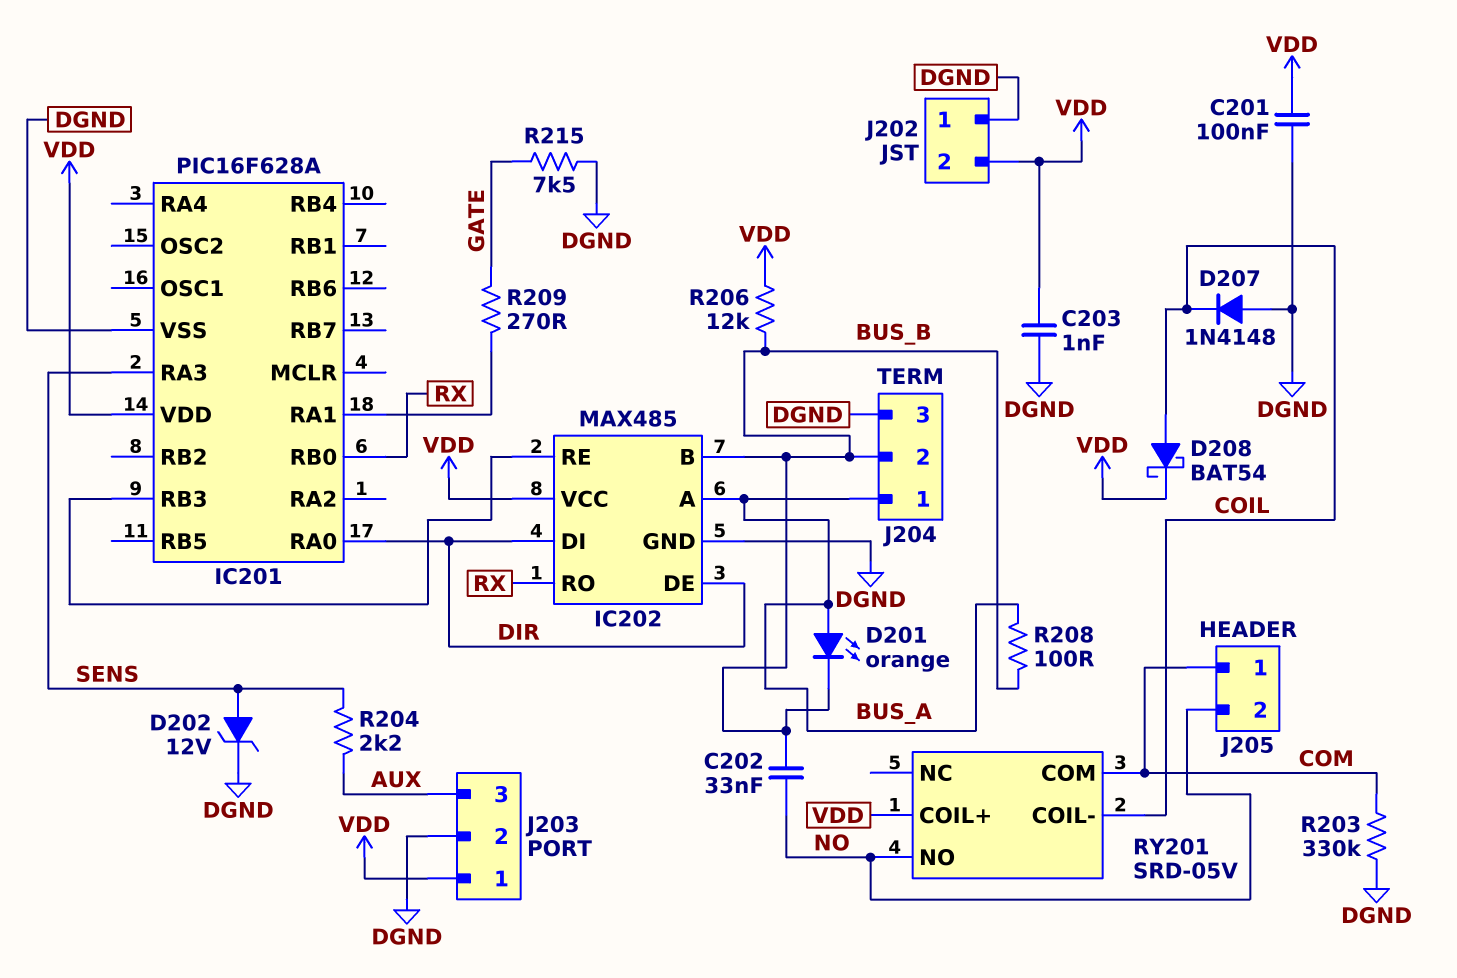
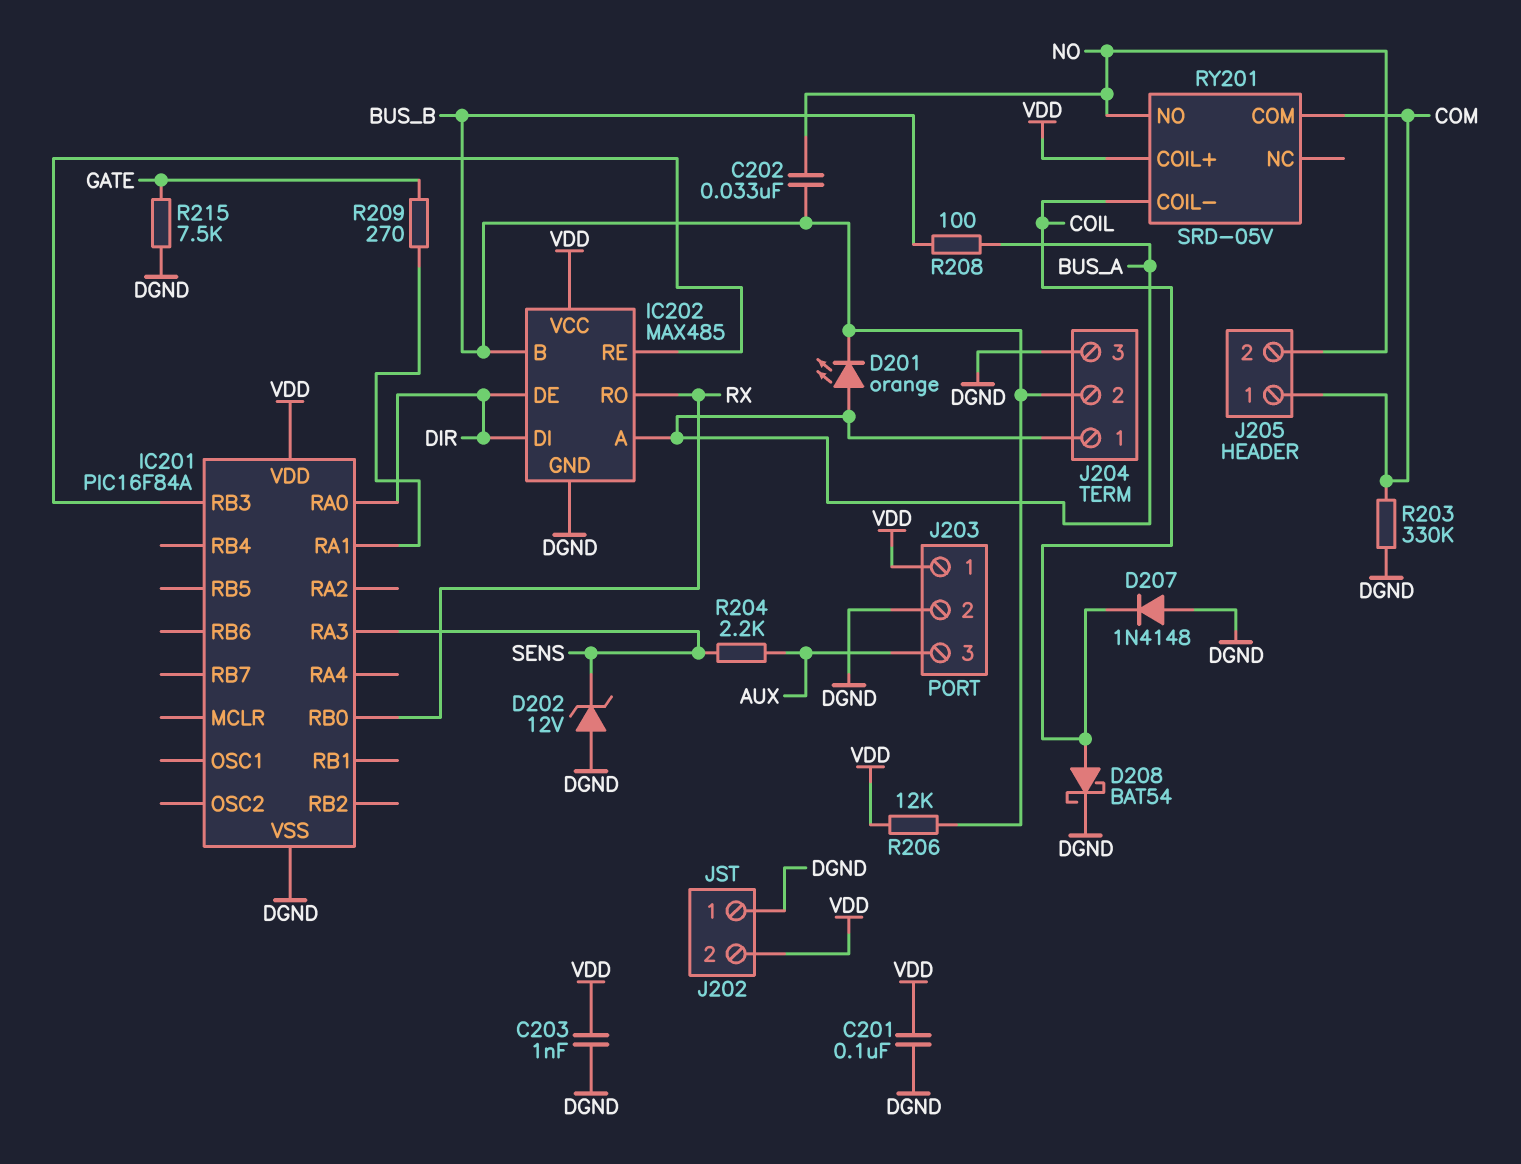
D202: zener 12V (A SENS, K DGND) -> zener 12V (A DGND, K SENS)
D208: schottky BAT54 (A COIL, K VDD) -> schottky BAT54 (A COIL, K DGND)
IC201: PIC16F628A -> PIC16F84A

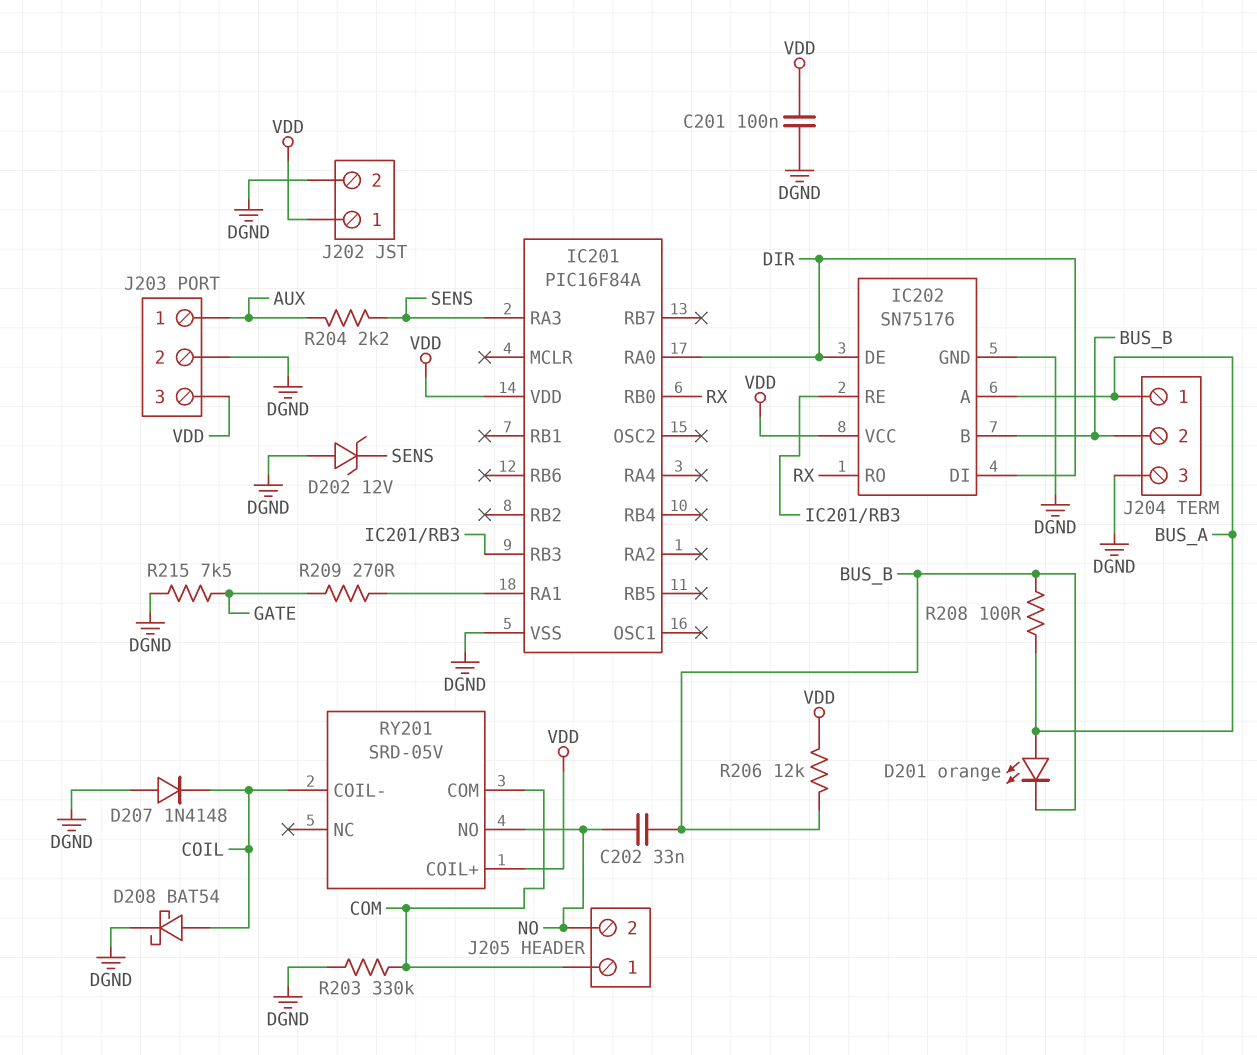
C203: 1nF (DGND, VDD) -> none
IC202: MAX485 -> SN75176
J202 pin 1: DGND -> VDD
J202 pin 2: VDD -> DGND
J203 pin 1: VDD -> AUX
J203 pin 3: AUX -> VDD

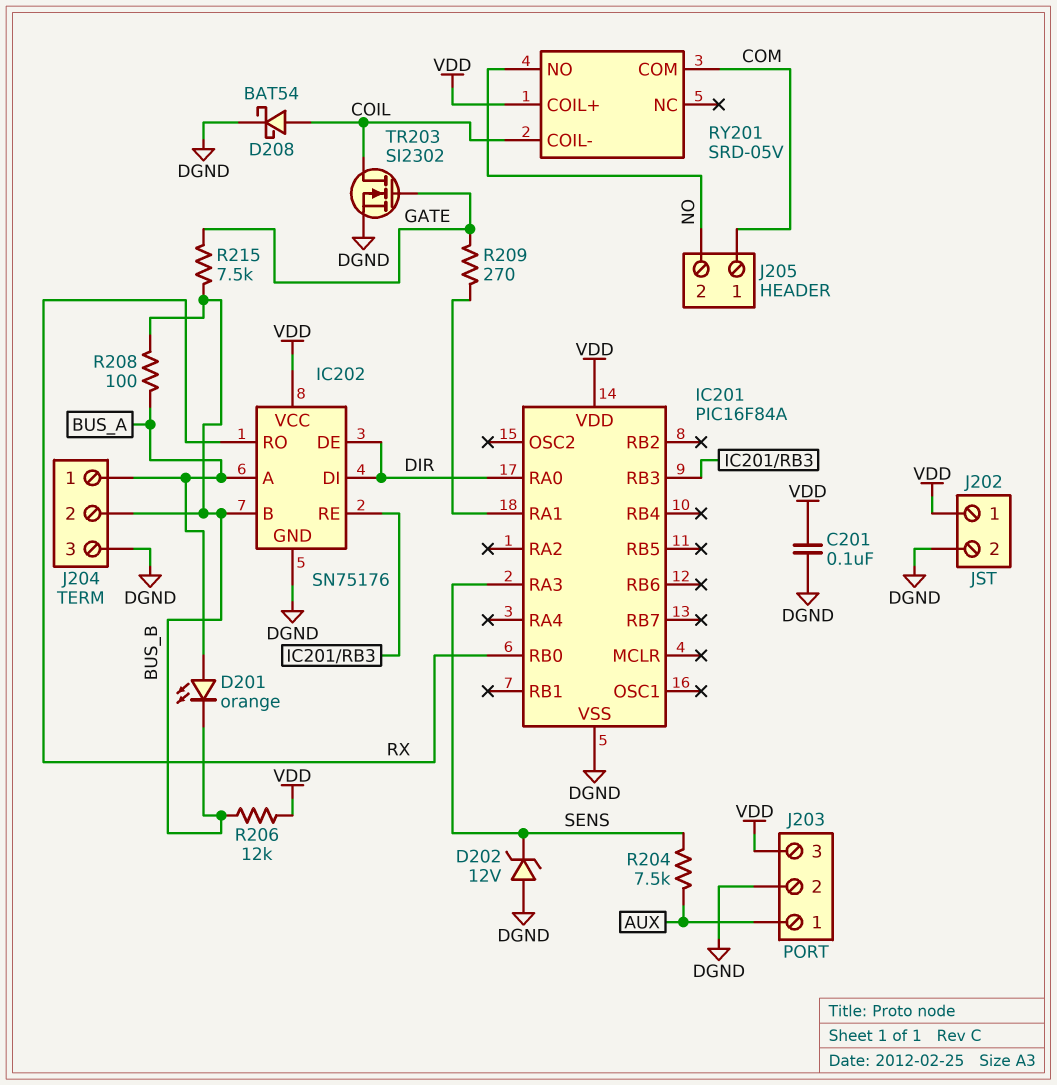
C202: 33nF (BUS_B, NO) -> none
D207: diode 1N4148 (A DGND, K COIL) -> none
R203: 330k (COM, DGND) -> none
R204: 2.2k (AUX, SENS) -> 7.5k (AUX, SENS)
R215: 7.5k (DGND, GATE) -> 7.5k (BUS_B, GATE)
TR203: none -> NMOS SI2302 (G GATE, D COIL, S DGND)

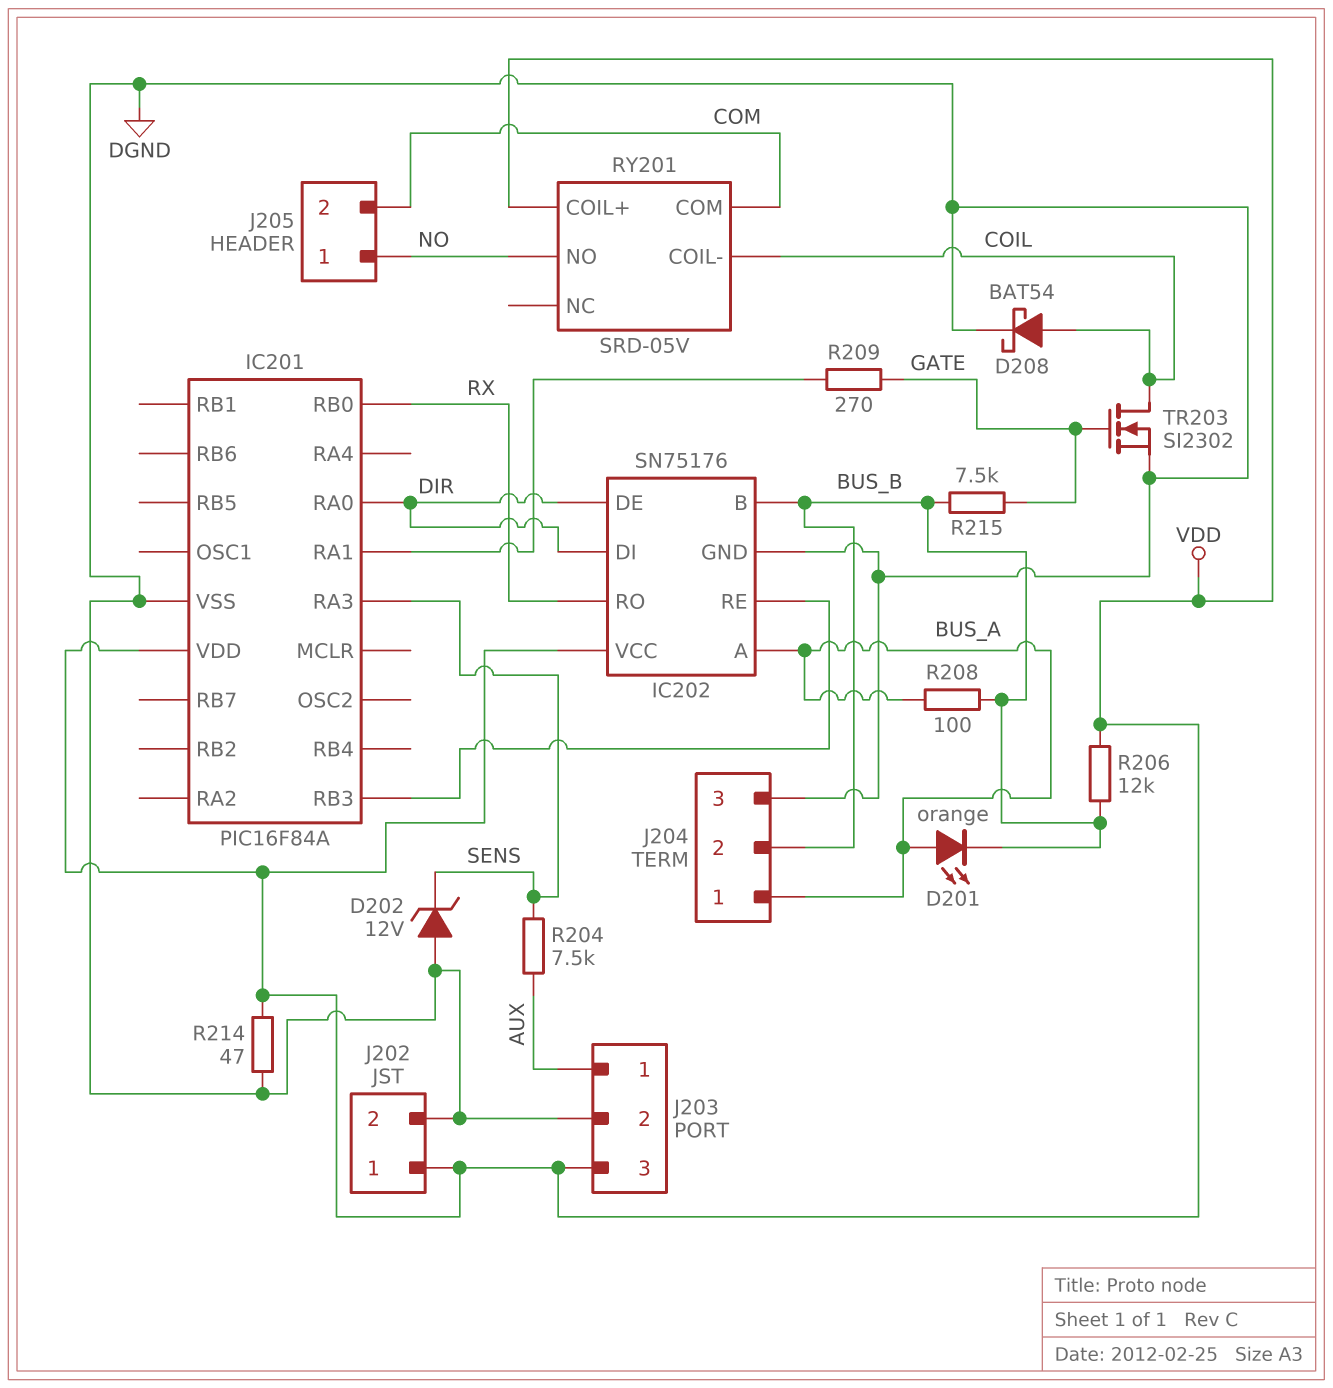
C201: 100nF (DGND, VDD) -> none
J205 pin 1: COM -> NO
J205 pin 2: NO -> COM
R214: none -> 47 (DGND, VDD)

